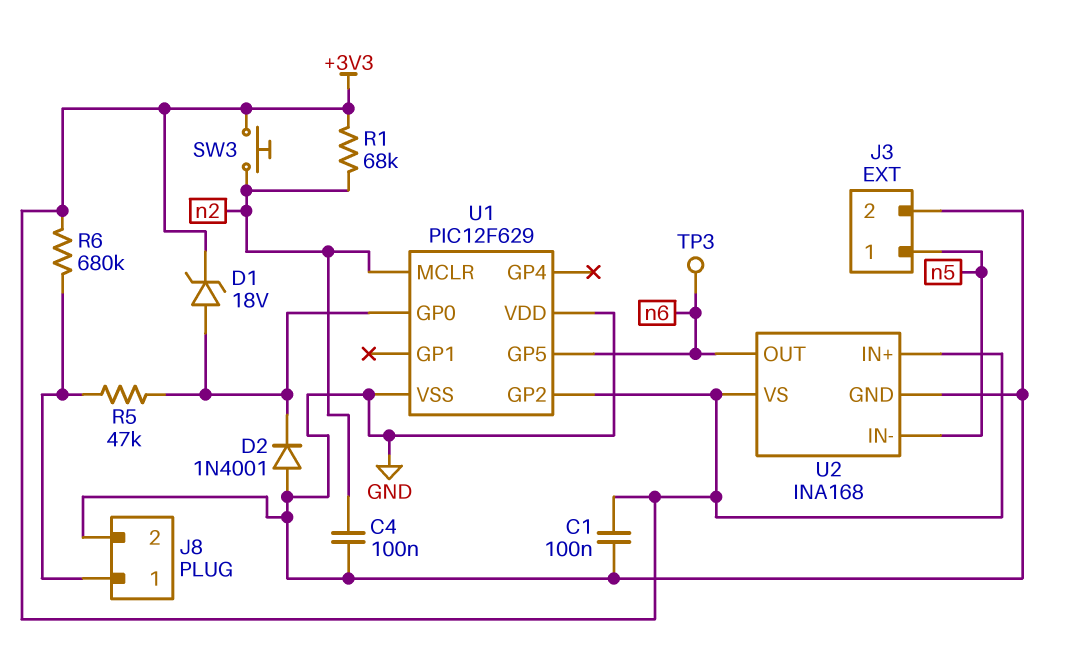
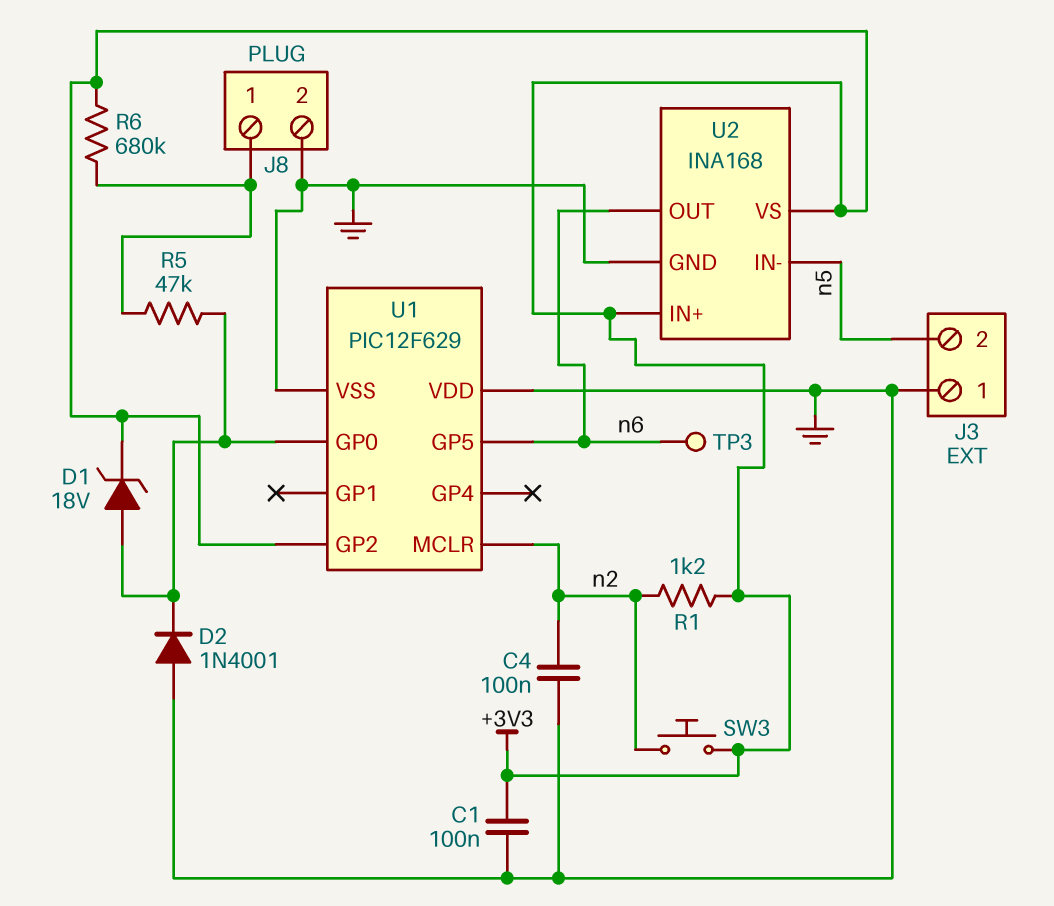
J3 pin 1: n5 -> GND
J3 pin 2: GND -> n5
R1: 68k (+3V3, n2) -> 1.2k (+3V3, n2)

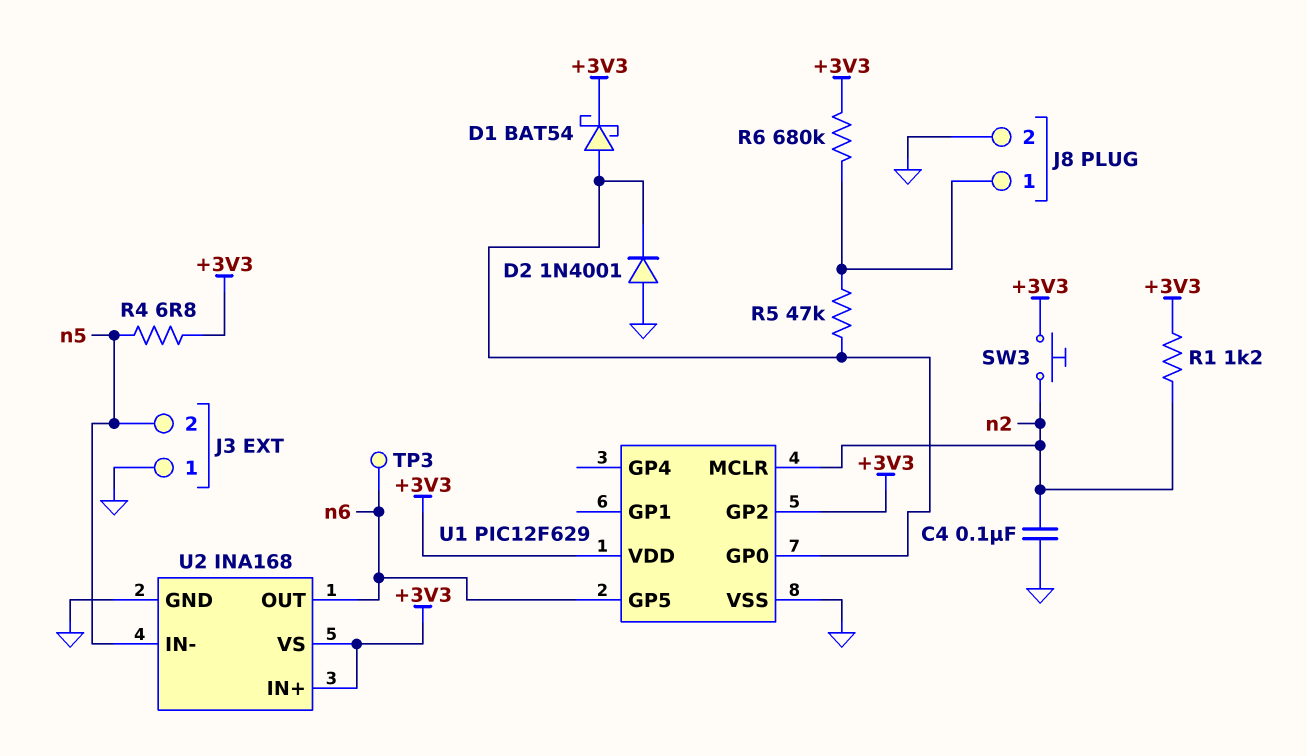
C1: 100nF (+3V3, GND) -> none
D1: zener 18V (A U1/GP0, K +3V3) -> schottky BAT54 (A U1/GP0, K +3V3)
R4: none -> 6.8 (+3V3, n5)
U1 pin VDD: GND -> +3V3

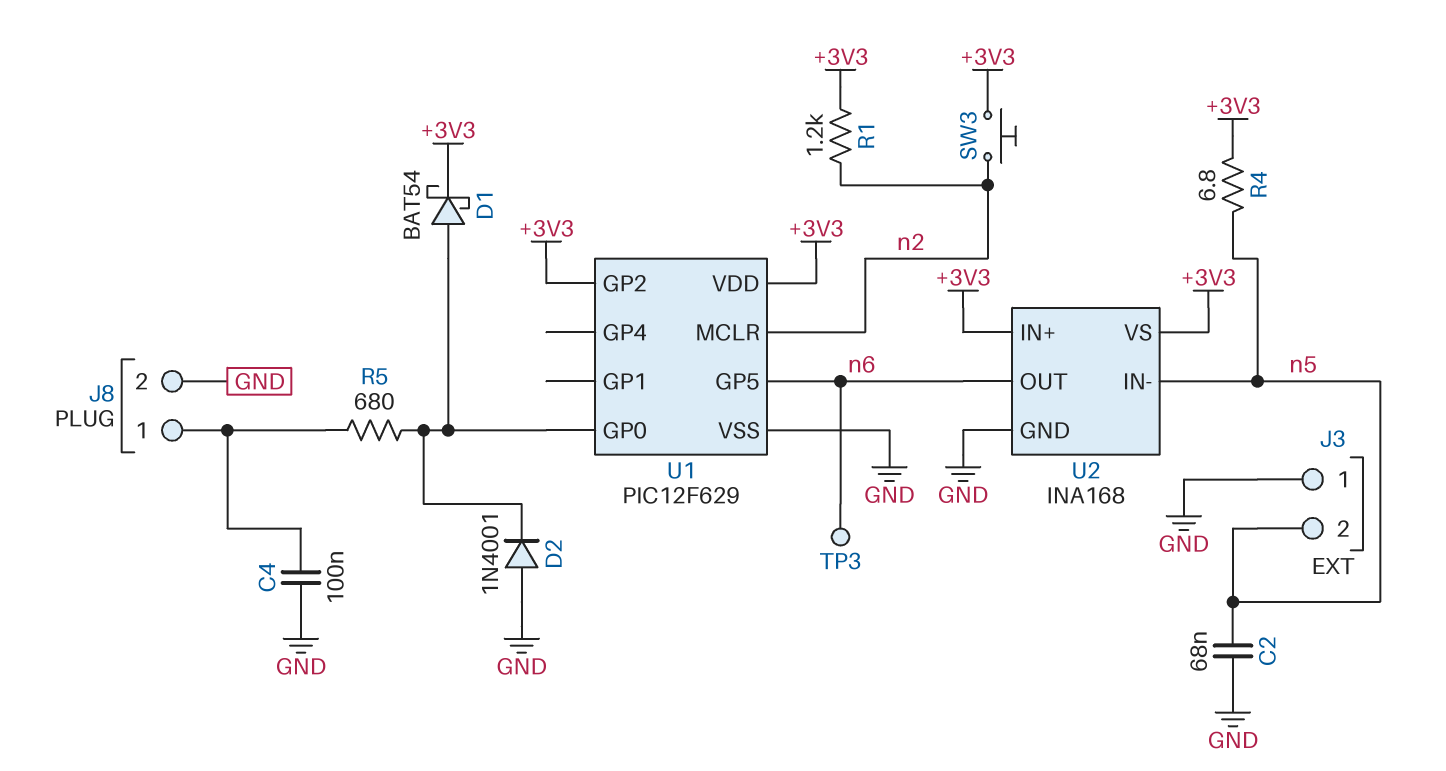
C2: none -> 68nF (GND, n5)
C4: 100nF (GND, n2) -> 100nF (GND, J8/1)
R5: 47k (J8/1, U1/GP0) -> 680 (J8/1, U1/GP0)
R6: 680k (+3V3, J8/1) -> none

